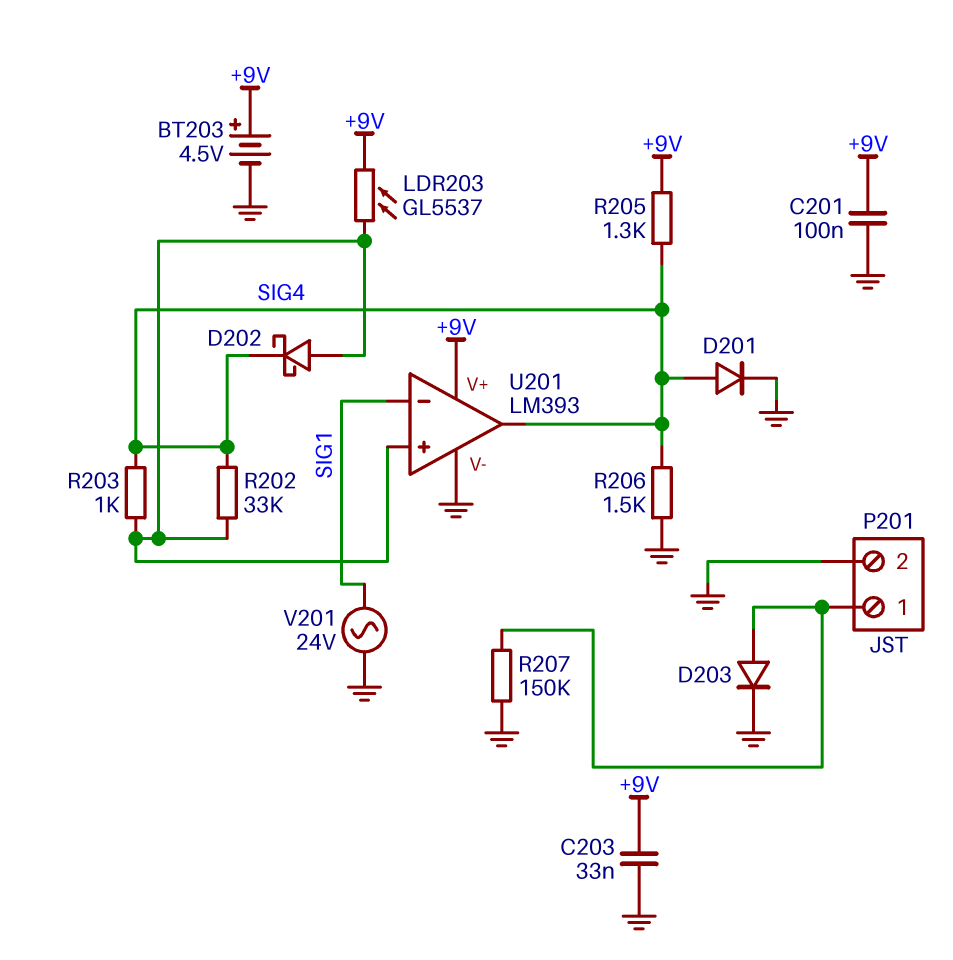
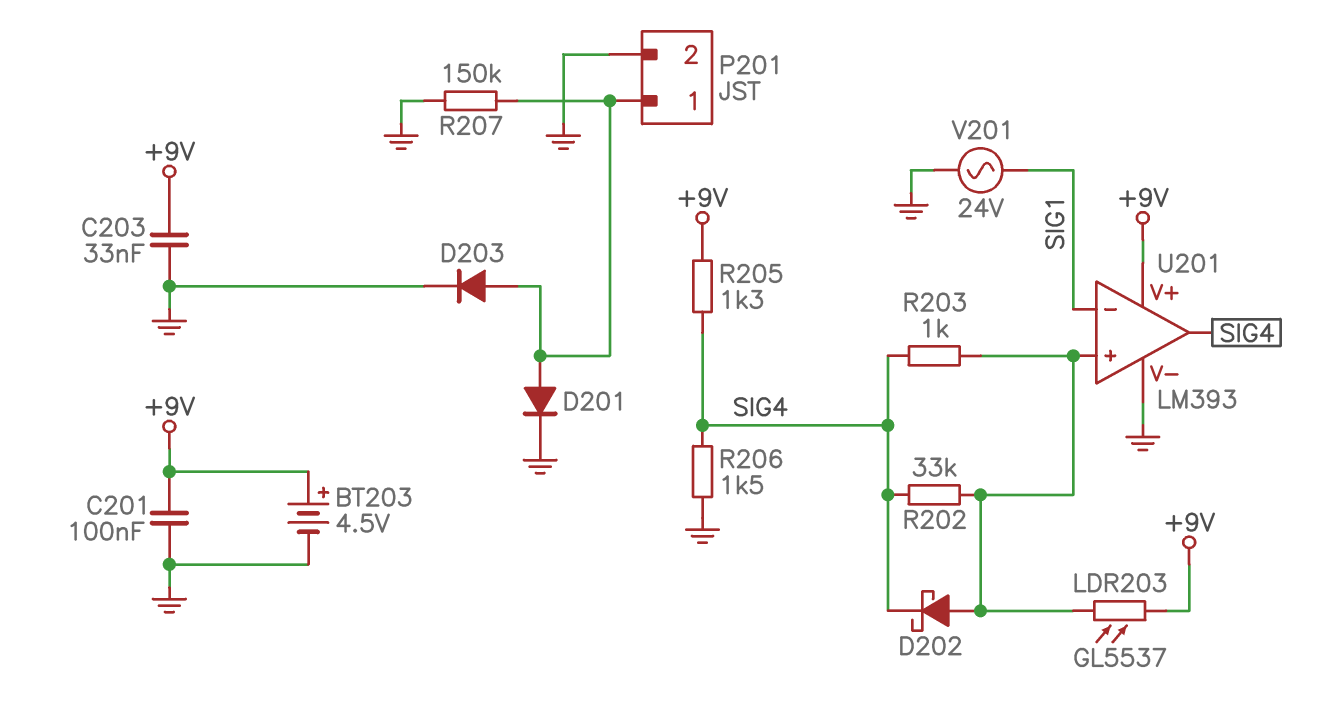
D201: diode (A SIG4, K GND) -> diode (A P201/1, K GND)

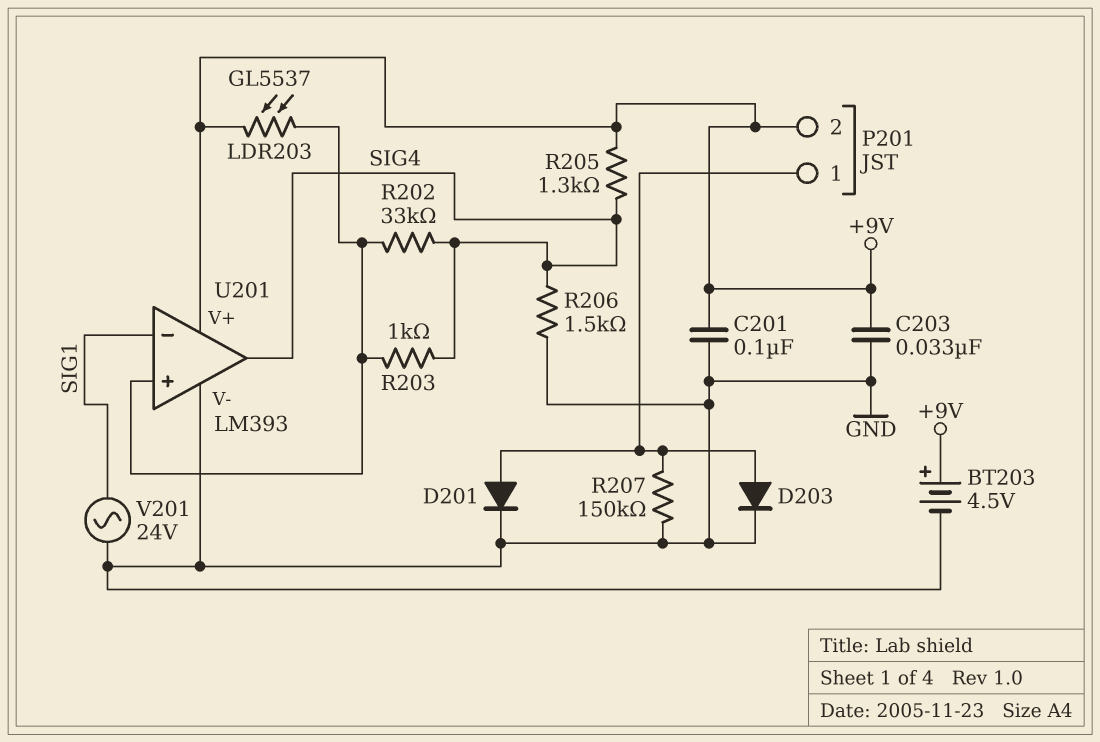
D202: schottky (A U201/in+, K SIG4) -> none
P201 pin 2: GND -> +9V

